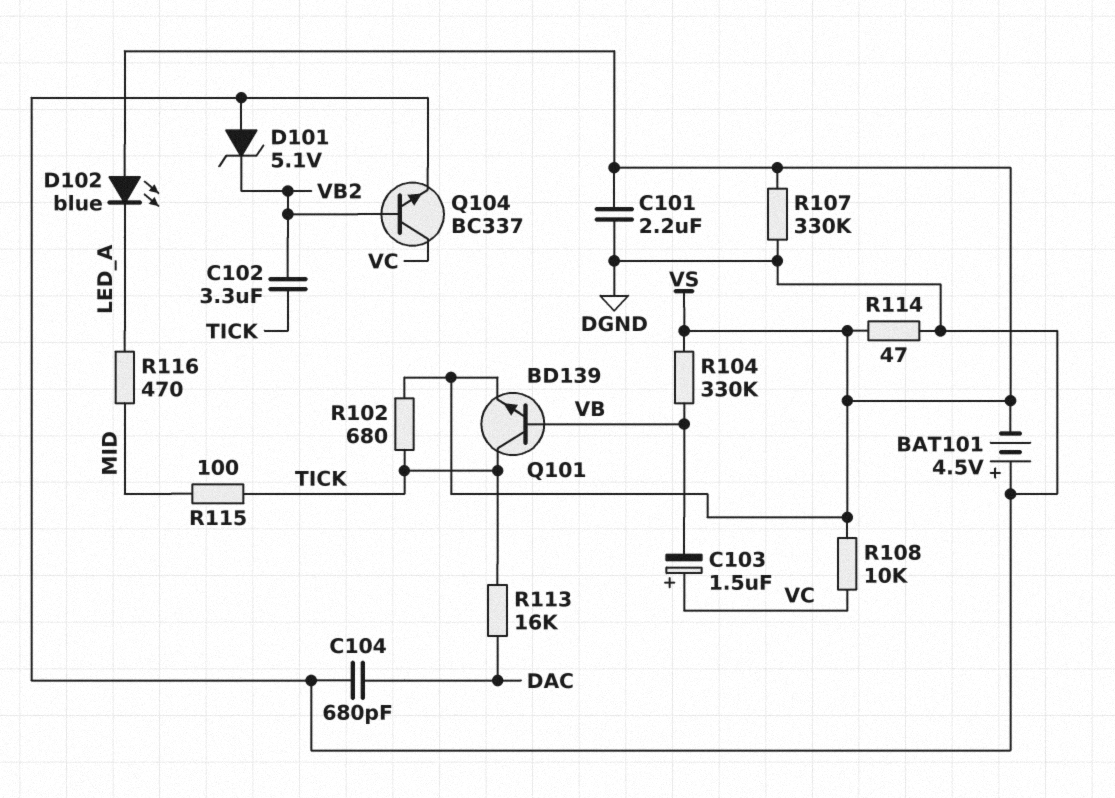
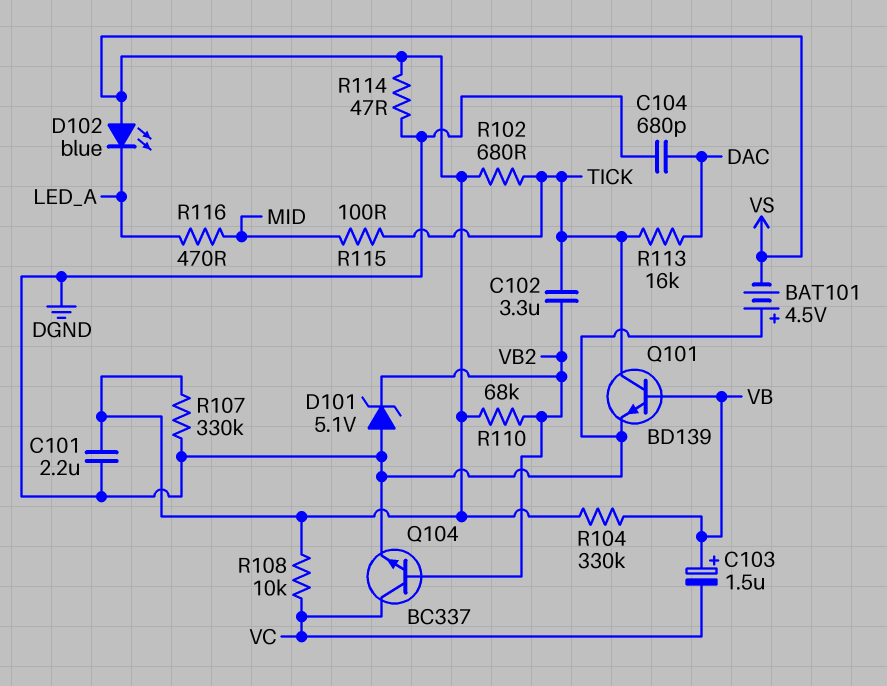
C103: 1.5uF (plus VC, minus VB) -> 1.5uF (plus VB, minus VC)
Q101: NPN BD139 (B VB, C TICK, E VS) -> NPN BD139 (B VB, C TICK, E DGND)
R110: none -> 68k (VB2, VS)

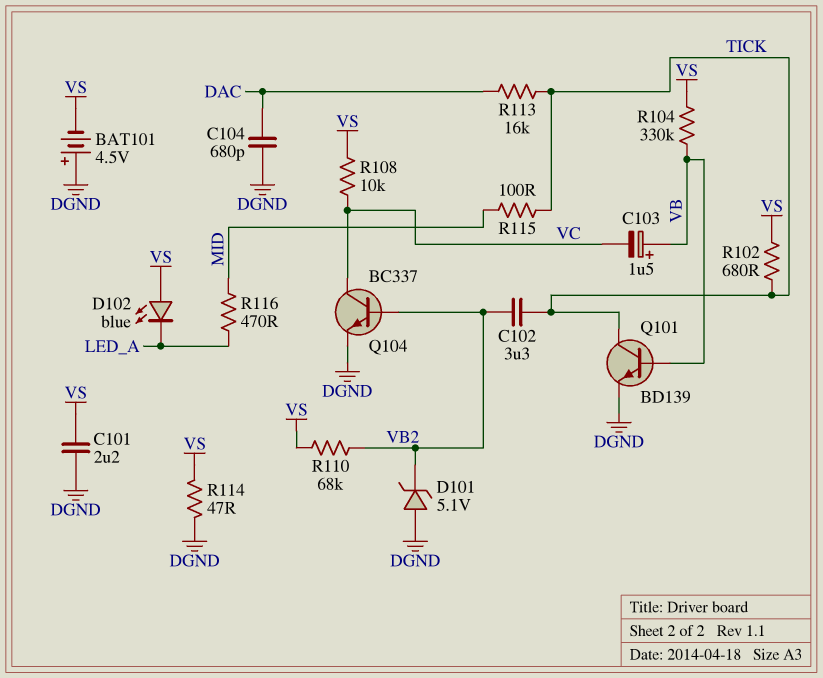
R107: 330k (DGND, VS) -> none

